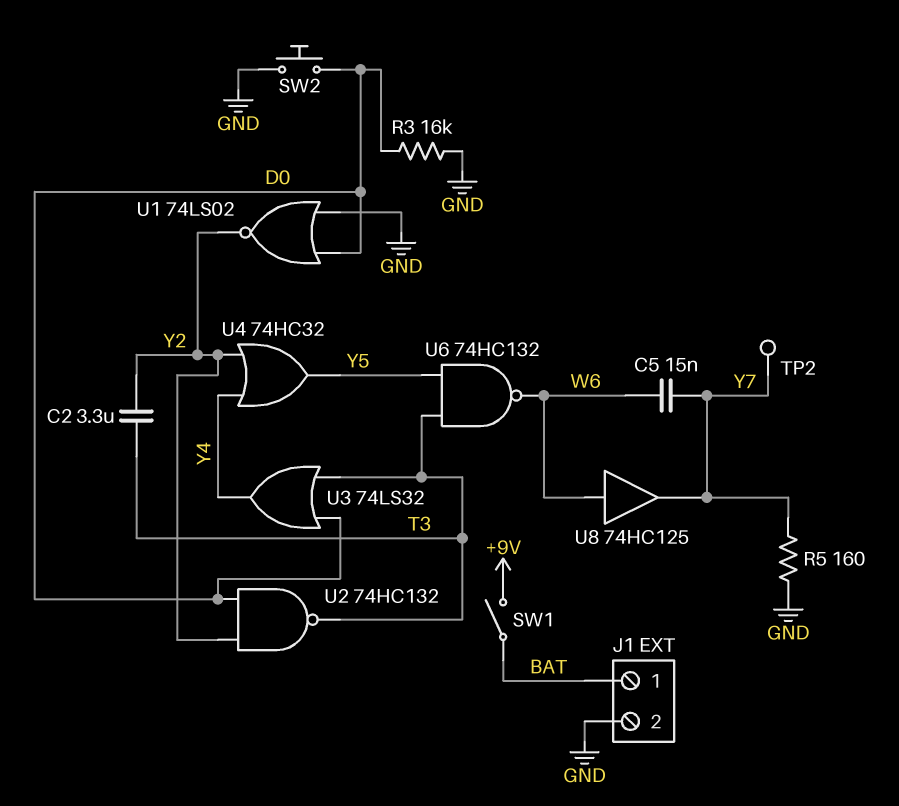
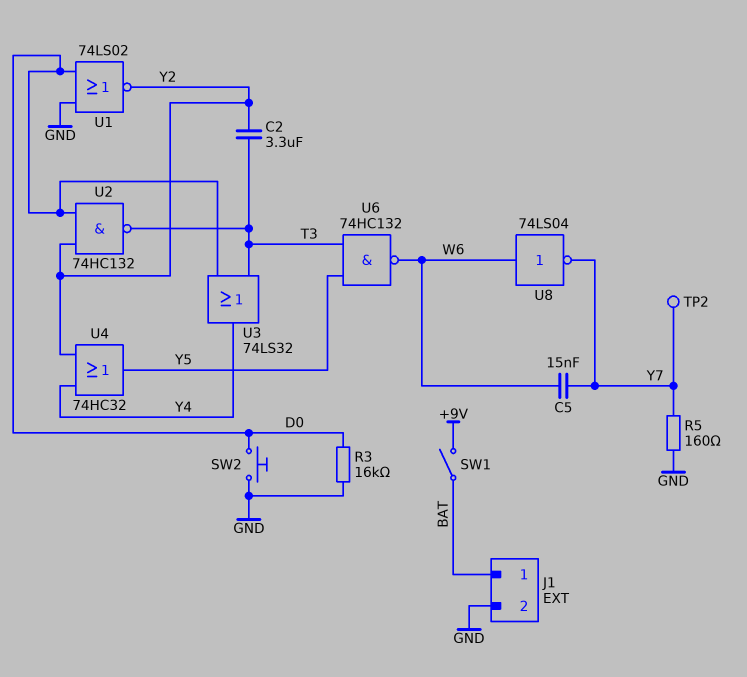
U8: buffer 74HC125 (in W6, out Y7) -> NOT 74LS04 (in W6, out Y7)

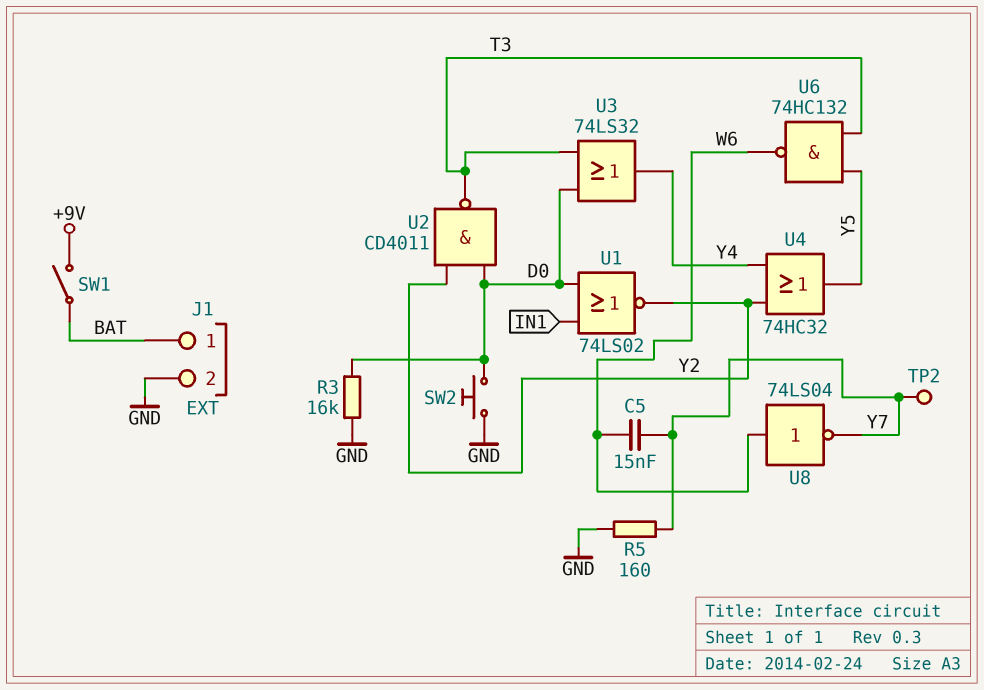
C2: 3.3uF (T3, Y2) -> none
U1: NOR 74LS02 (in D0, in GND, out Y2) -> NOR 74LS02 (in D0, in IN1, out Y2)
U2: NAND 74HC132 (in D0, in Y2, out T3) -> NAND CD4011 (in D0, in Y2, out T3)

